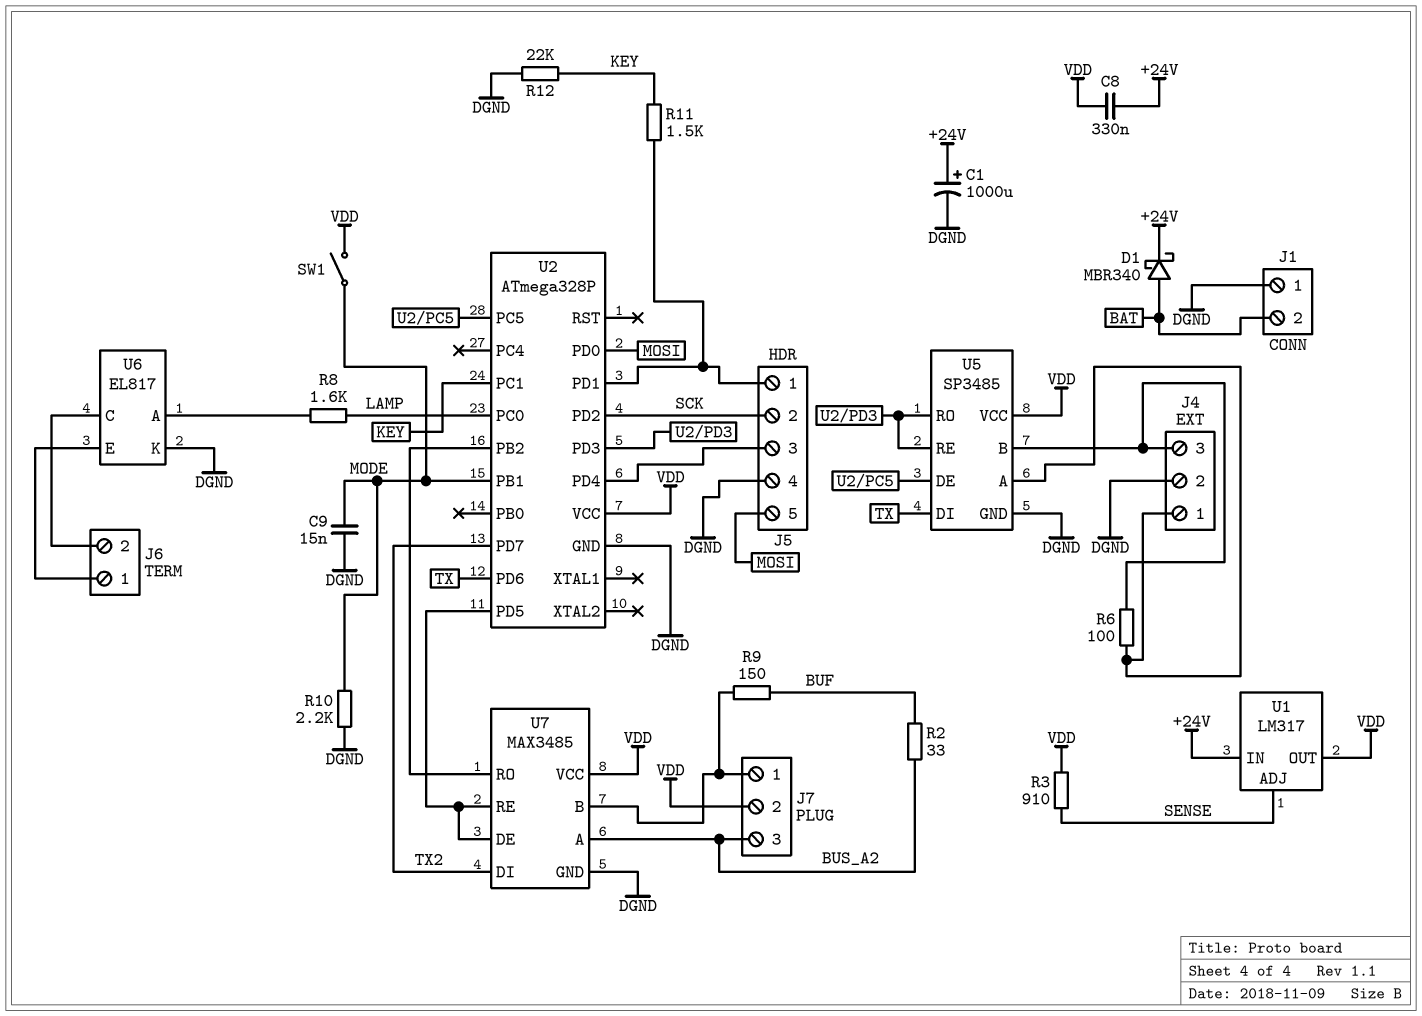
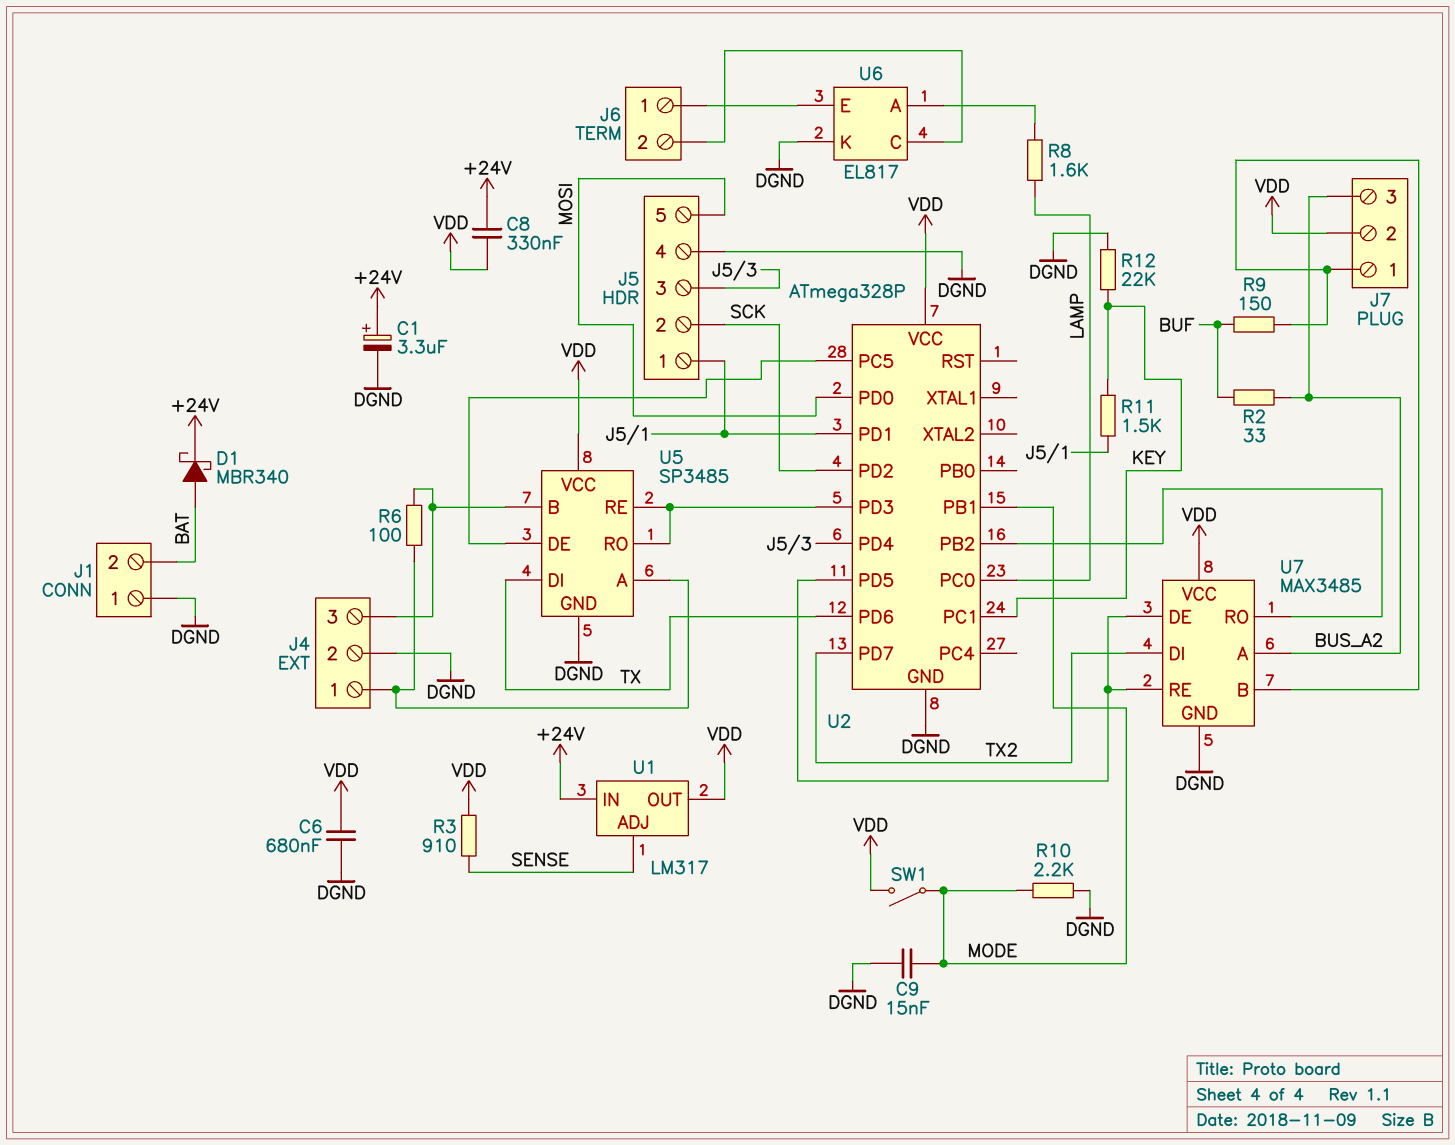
C1: 1000uF (plus +24V, minus DGND) -> 3.3uF (plus +24V, minus DGND)
C6: none -> 680nF (DGND, VDD)

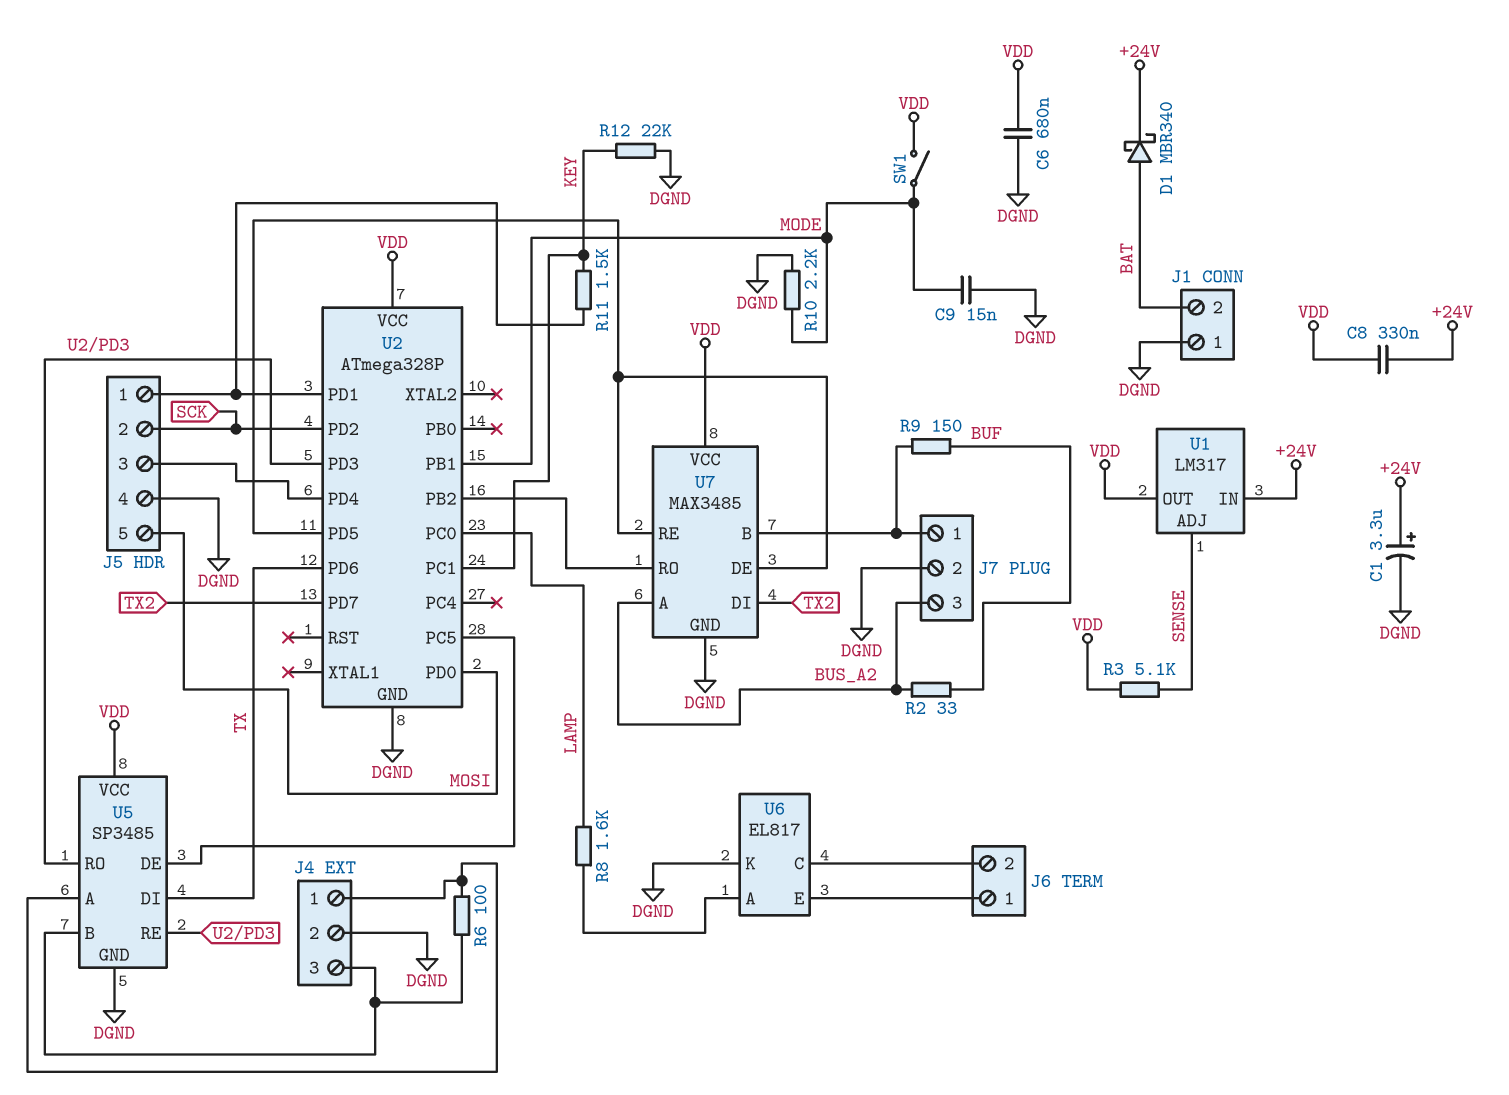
J7 pin 2: VDD -> DGND
R3: 910 (SENSE, VDD) -> 5.1k (SENSE, VDD)

